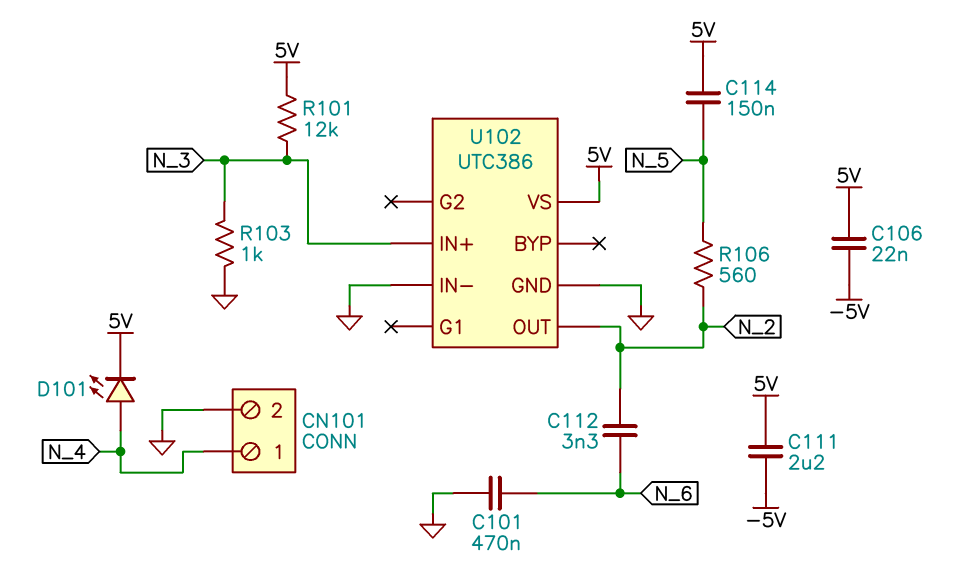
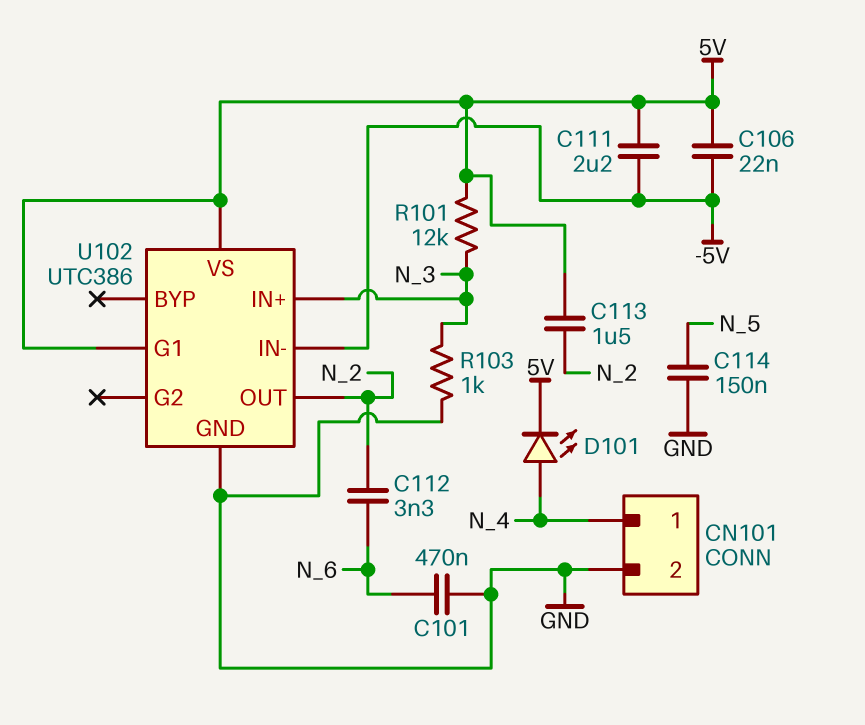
C113: none -> 1.5uF (5V, N_2)
C114: 150nF (5V, N_5) -> 150nF (GND, N_5)
R106: 560 (N_2, N_5) -> none
U102 pin G1: none -> 5V
U102 pin IN-: GND -> -5V

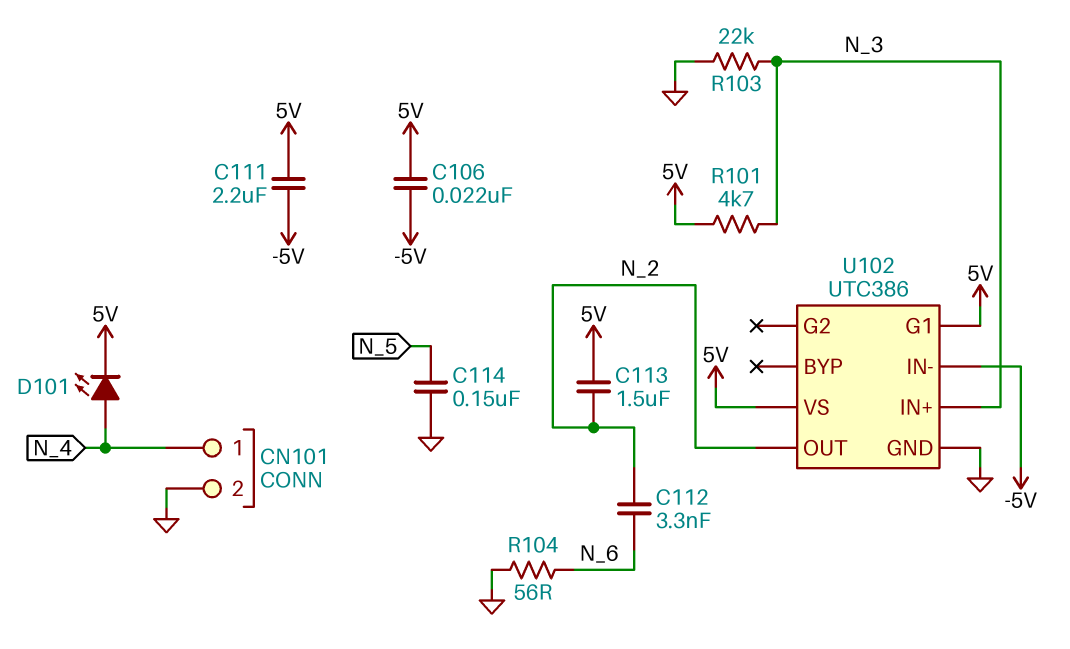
C101: 470nF (GND, N_6) -> none
R101: 12k (5V, N_3) -> 4.7k (5V, N_3)
R103: 1k (GND, N_3) -> 22k (GND, N_3)
R104: none -> 56 (GND, N_6)

